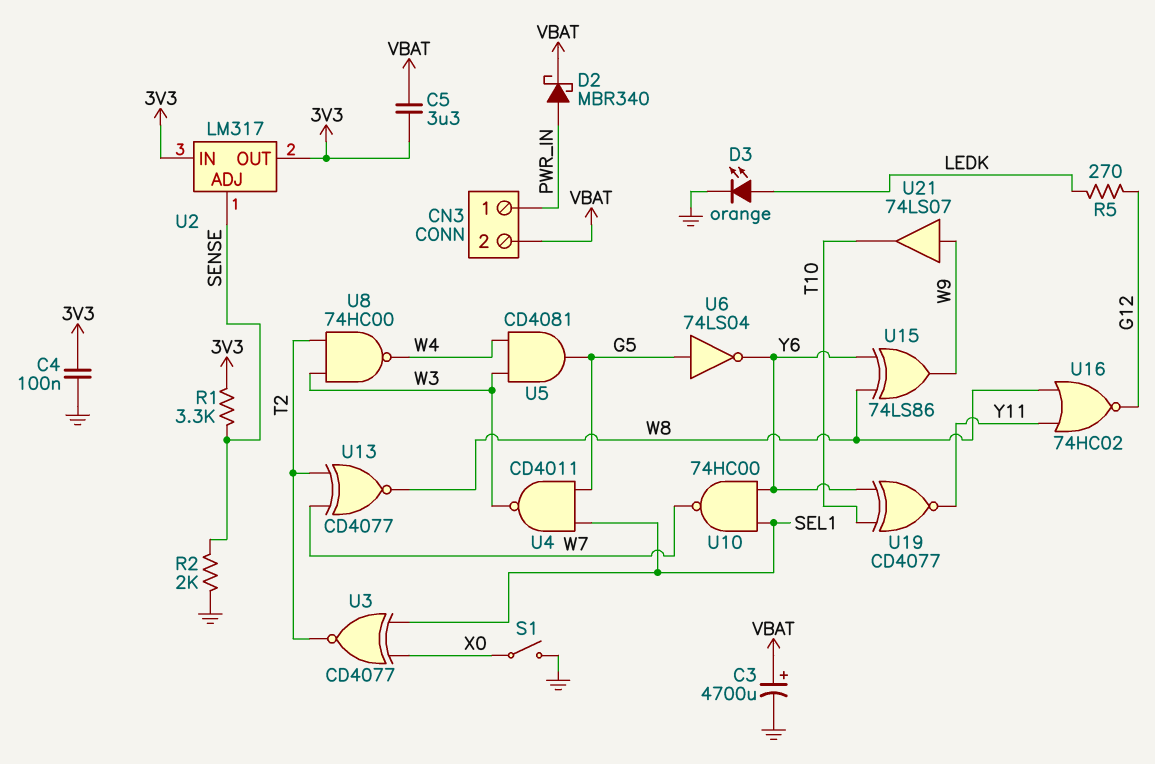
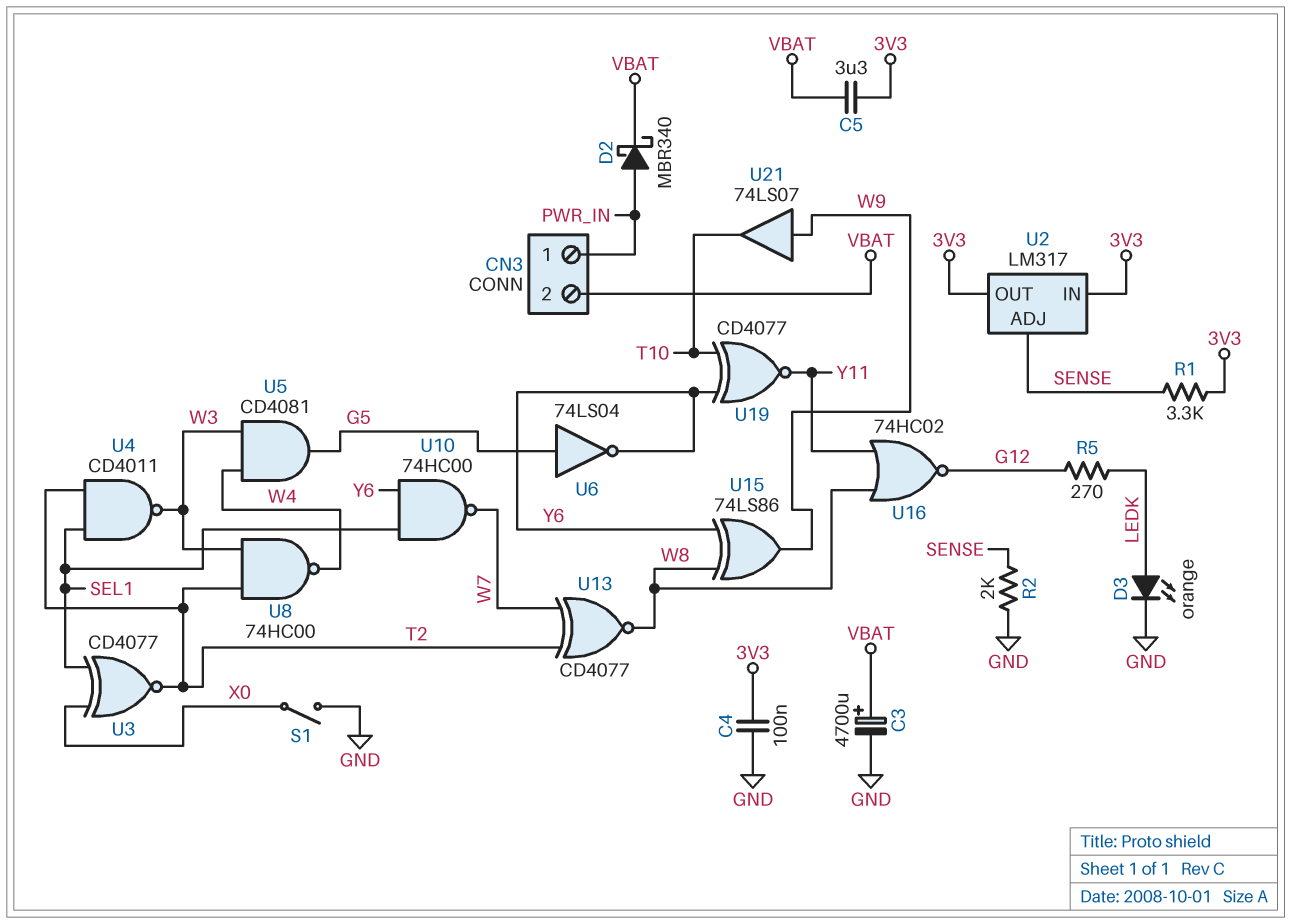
U4: NAND CD4011 (in G5, in SEL1, out W3) -> NAND CD4011 (in SEL1, in T2, out W3)

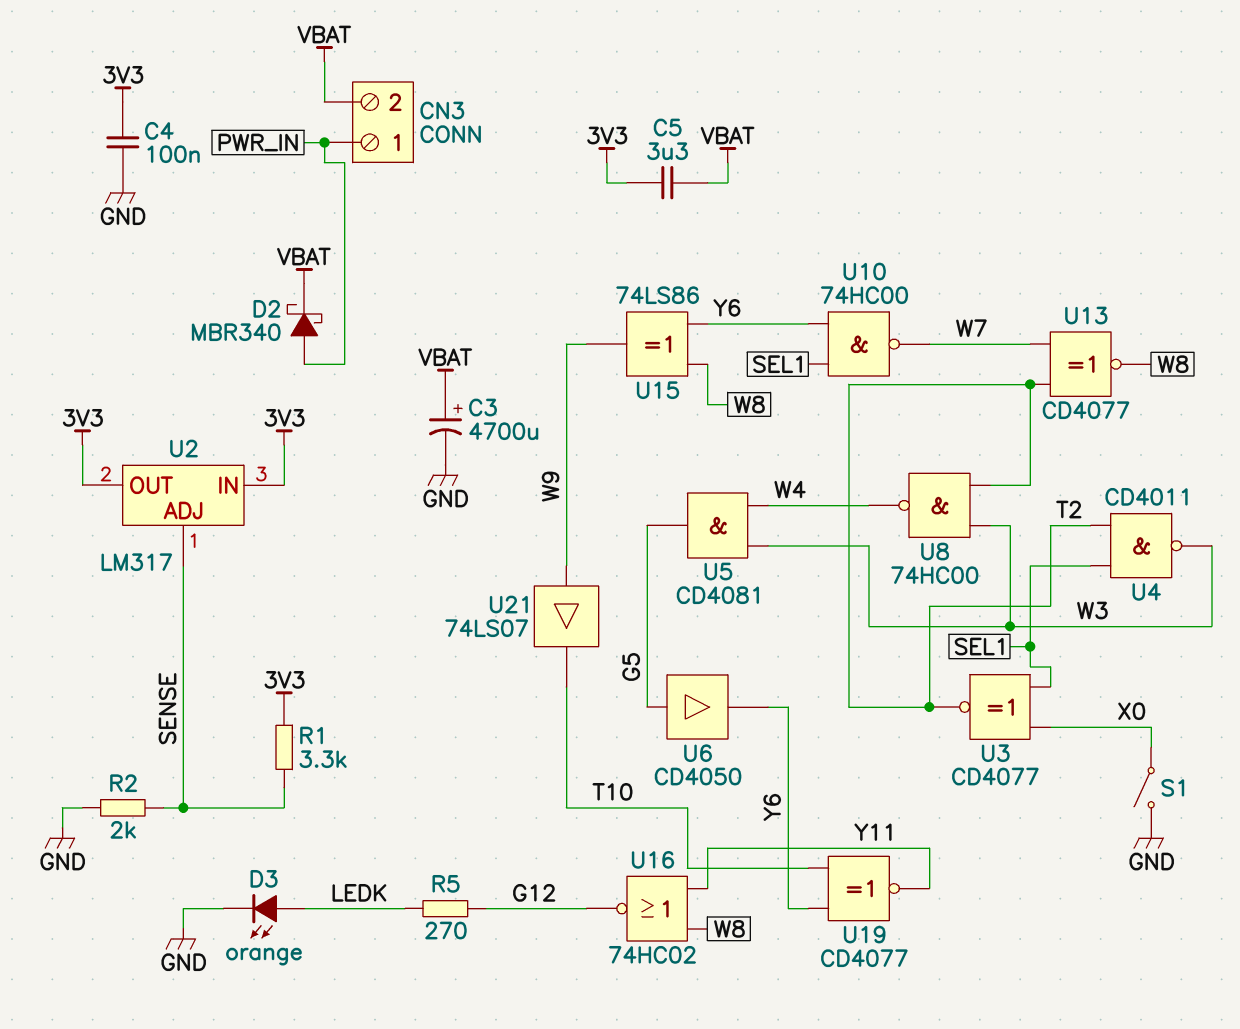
U6: NOT 74LS04 (in G5, out Y6) -> buffer CD4050 (in G5, out Y6)

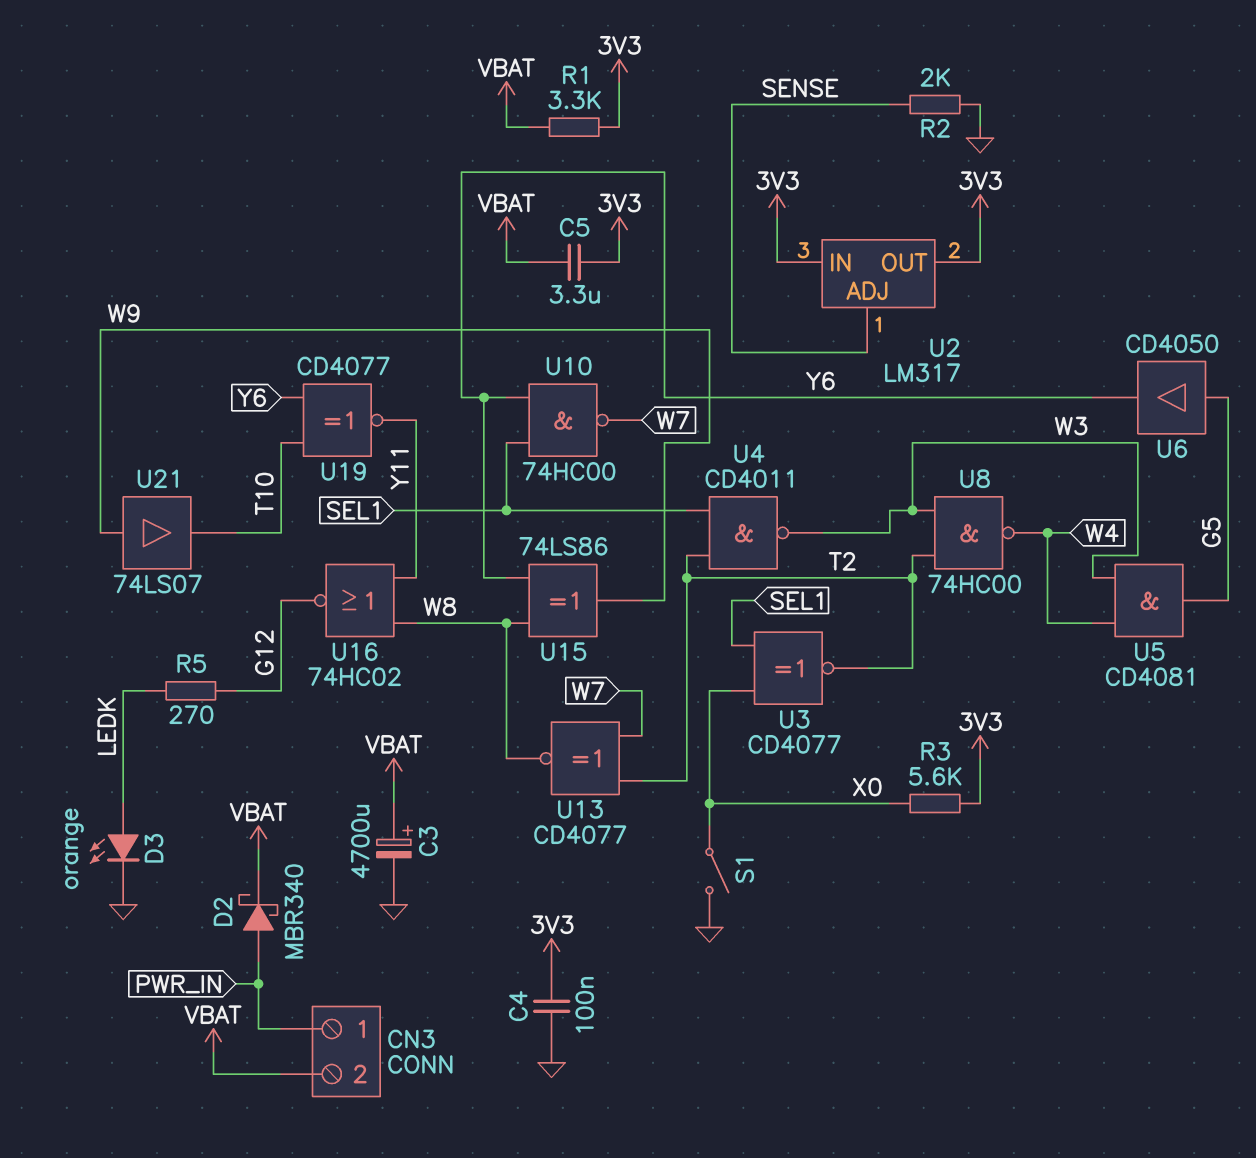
R1: 3.3k (3V3, SENSE) -> 3.3k (3V3, VBAT)
R3: none -> 5.6k (3V3, X0)

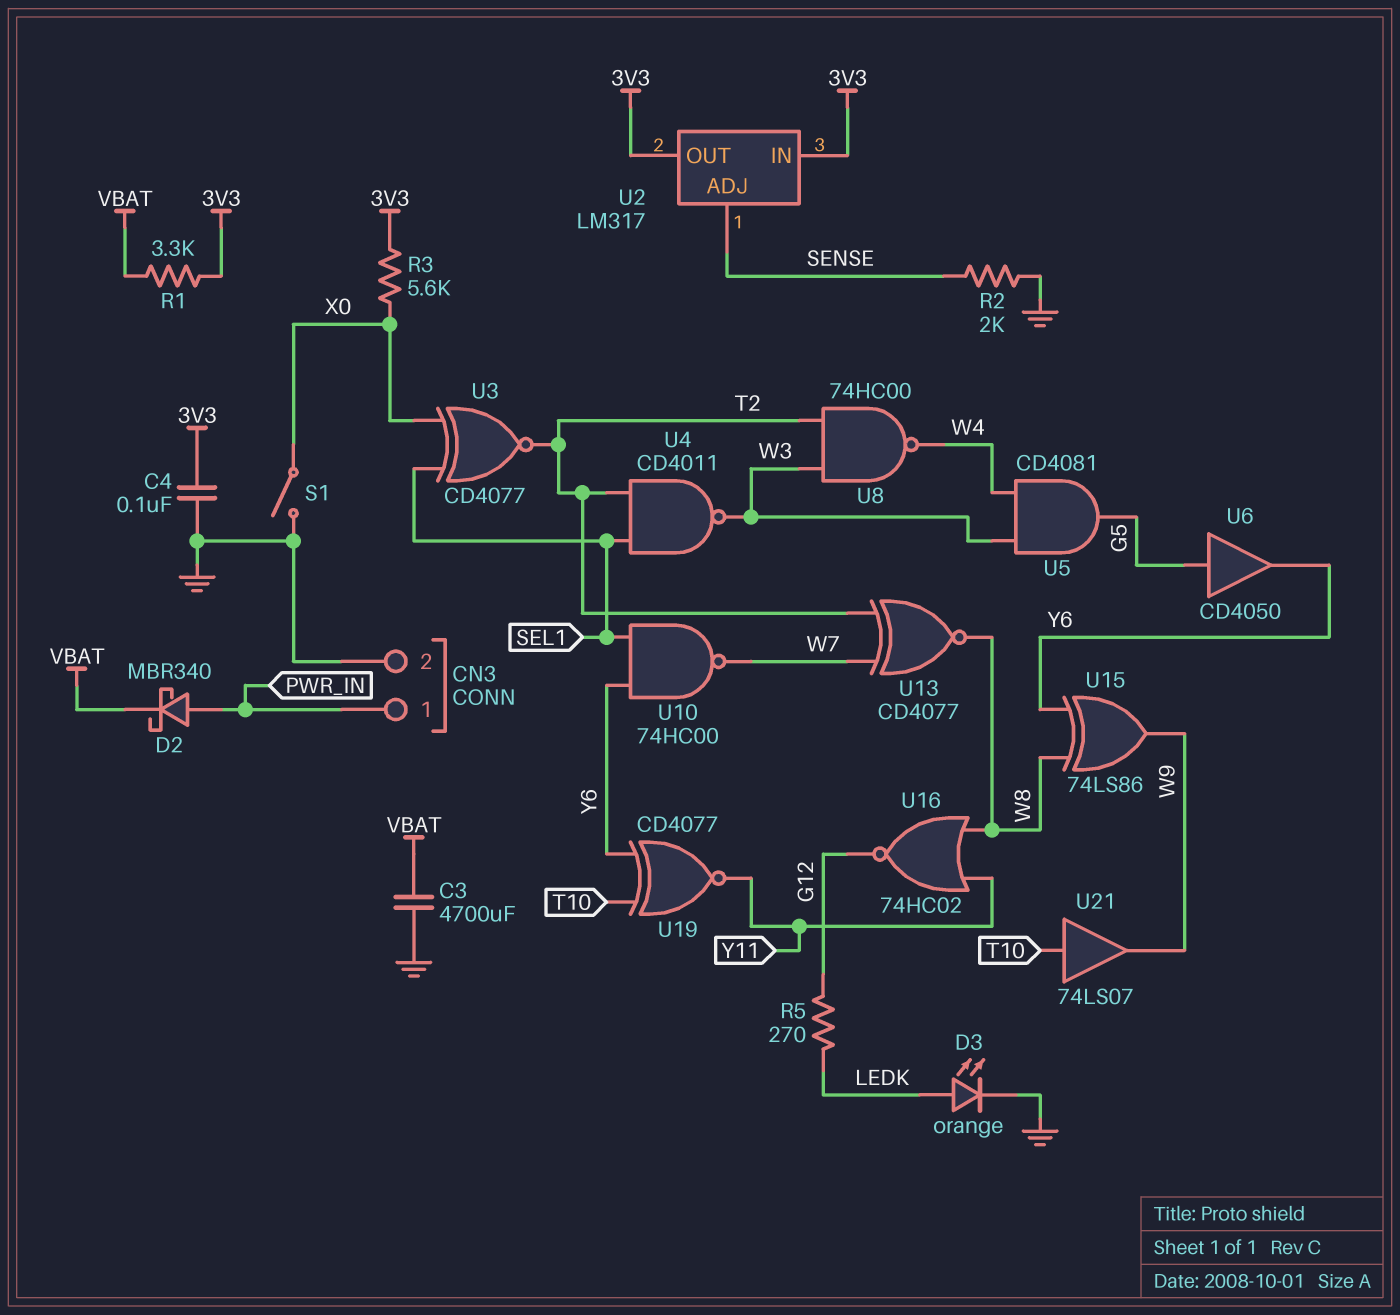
C3: 4700uF (plus VBAT, minus GND) -> 4700uF (GND, VBAT)
C5: 3.3uF (3V3, VBAT) -> none
CN3 pin 2: VBAT -> GND
U21: buffer 74LS07 (in W9, out T10) -> buffer 74LS07 (in T10, out W9)

